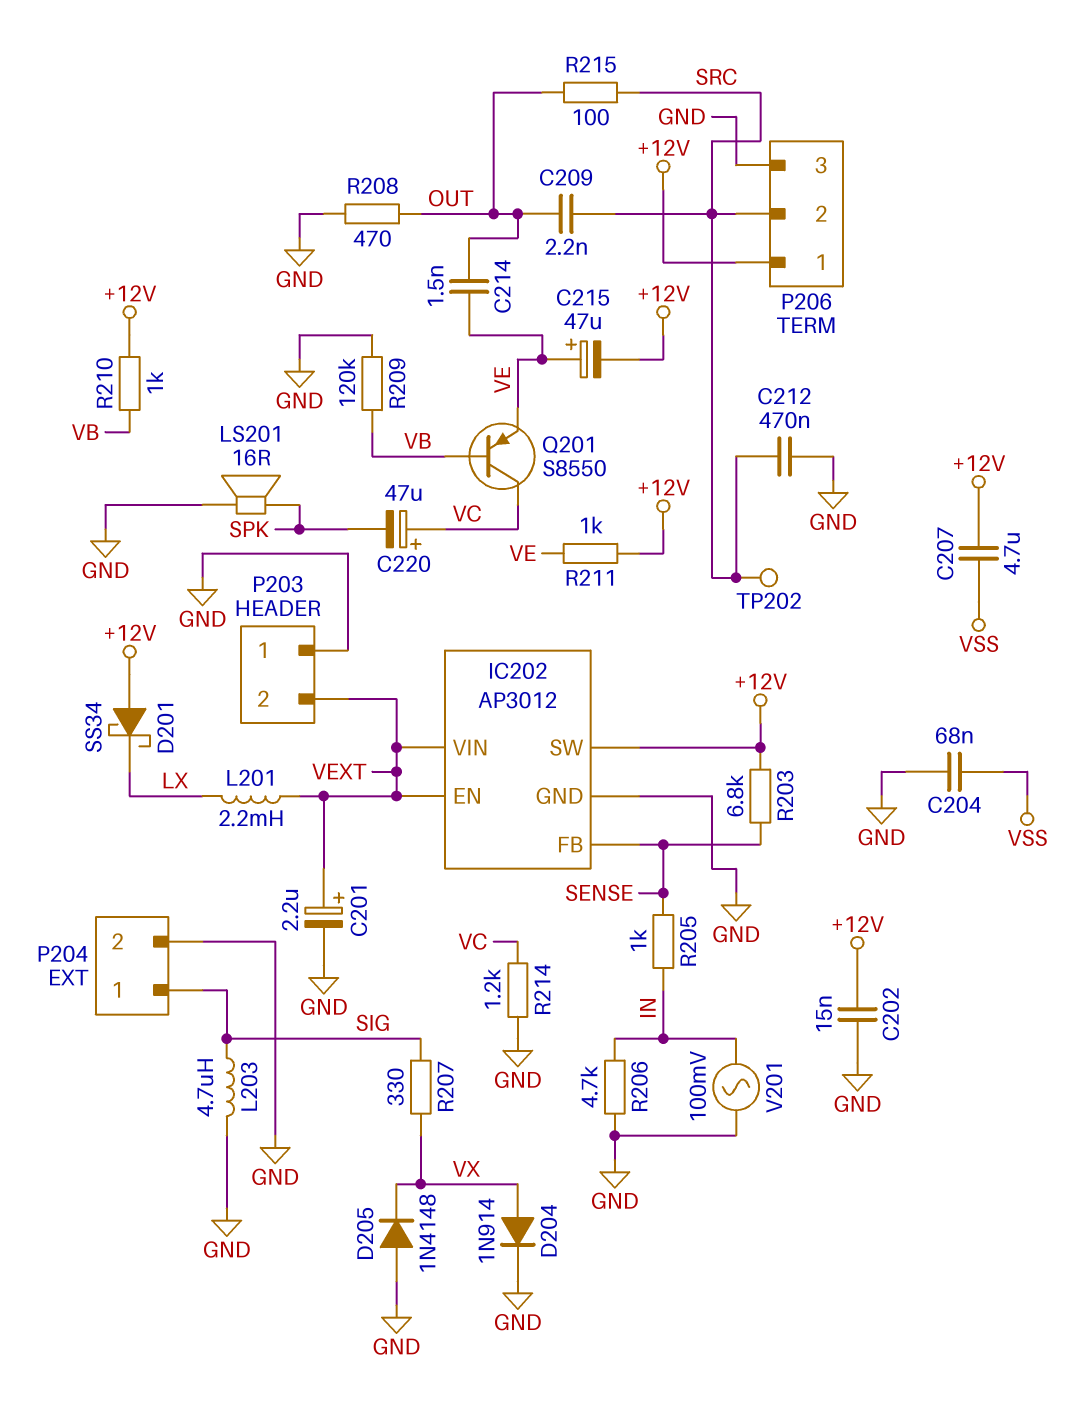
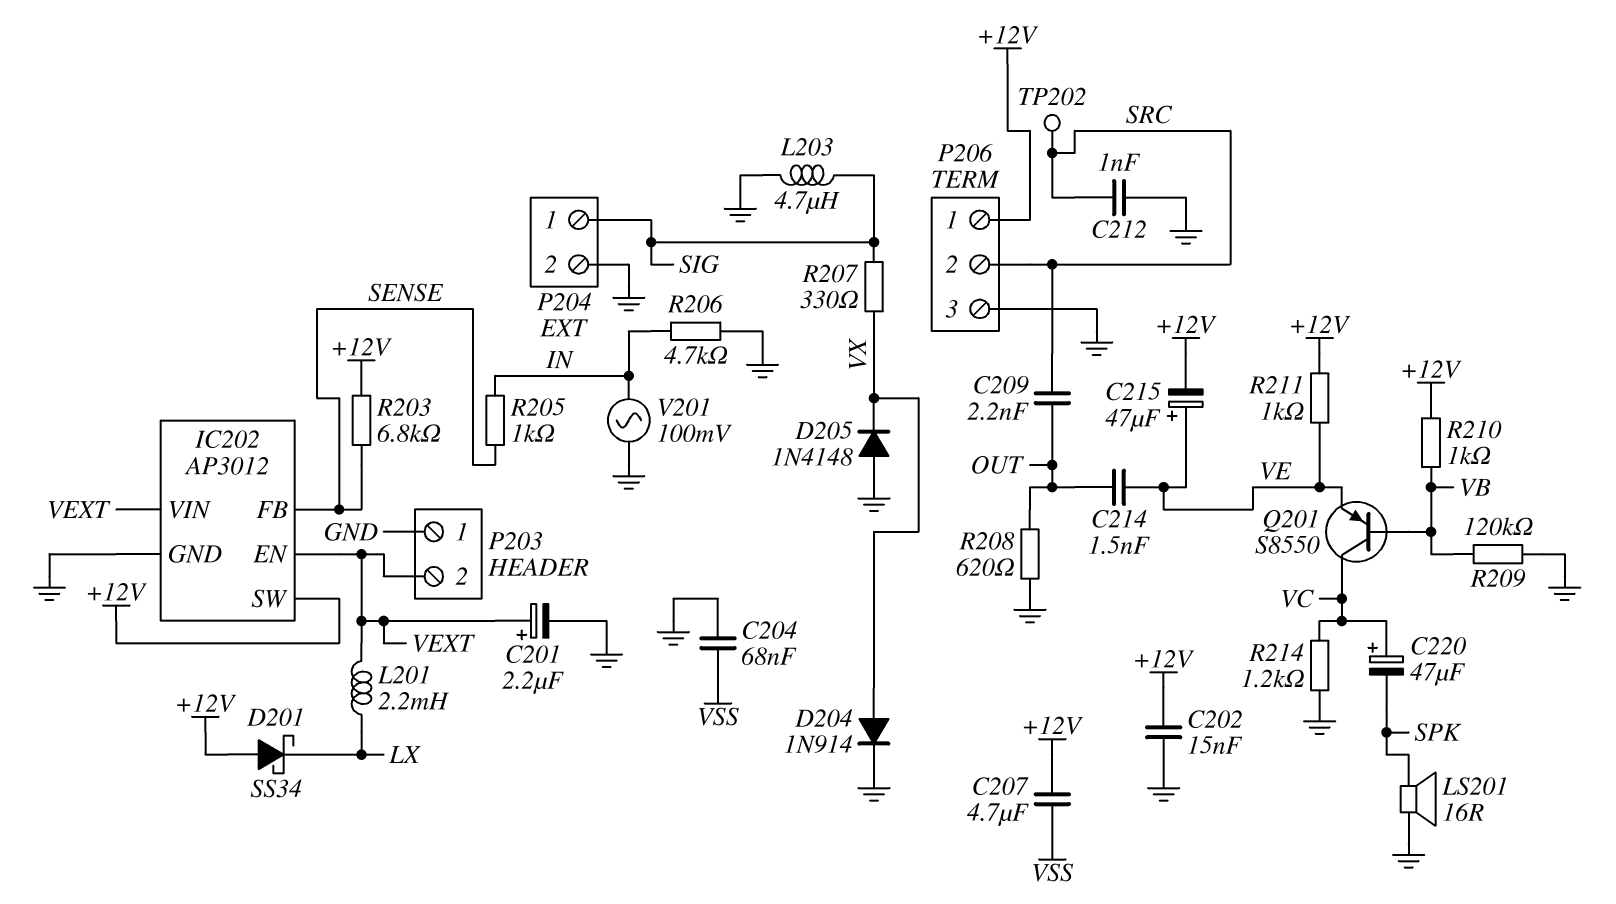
C212: 470nF (GND, SRC) -> 1nF (GND, SRC)
R208: 470 (GND, OUT) -> 620 (GND, OUT)
R215: 100 (OUT, SRC) -> none

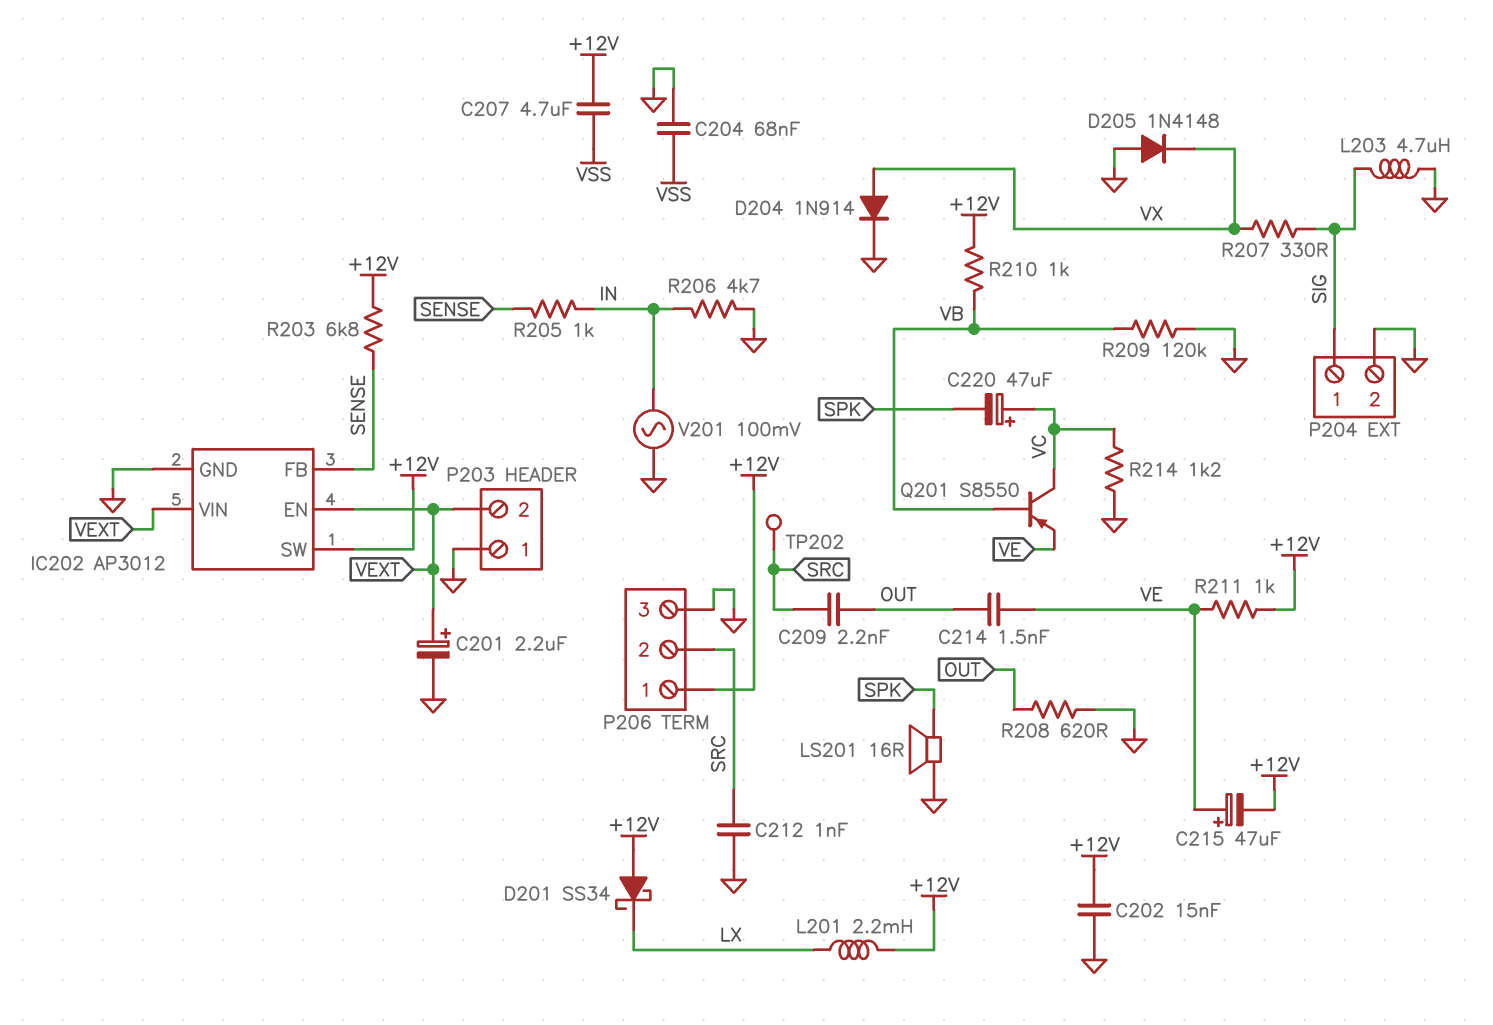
L201: 2.2mH (LX, VEXT) -> 2.2mH (+12V, LX)

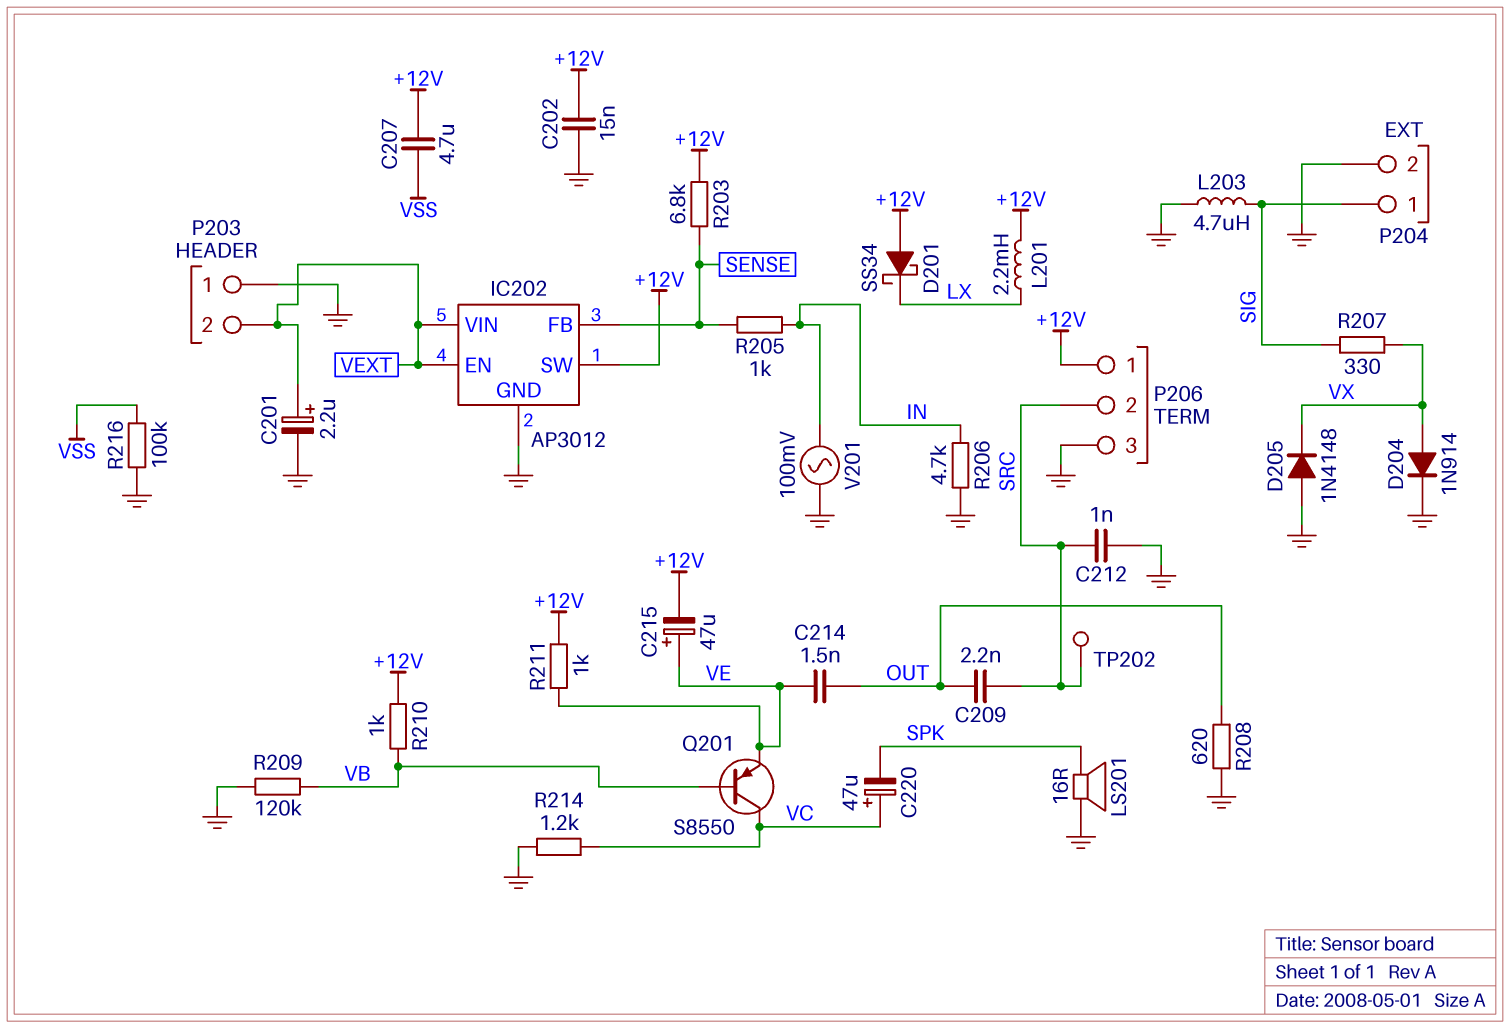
C204: 68nF (GND, VSS) -> none
R216: none -> 100k (GND, VSS)

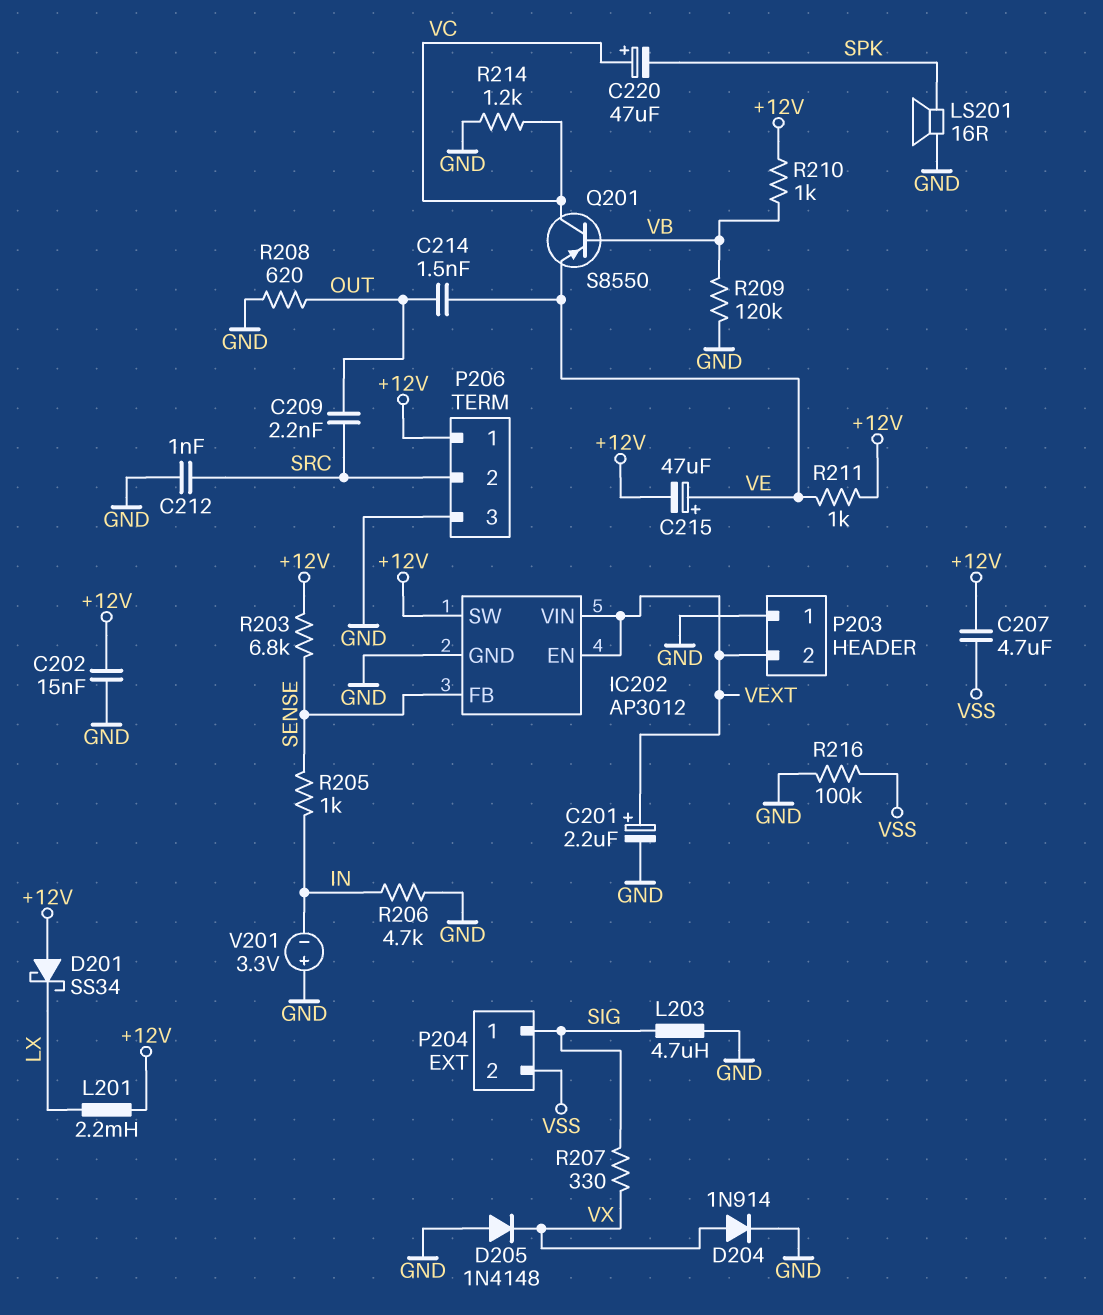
P204 pin 2: GND -> VSS
TP202: test point (SRC) -> none
V201: AC 100mV (GND, IN) -> 3.3V (plus GND, minus IN)

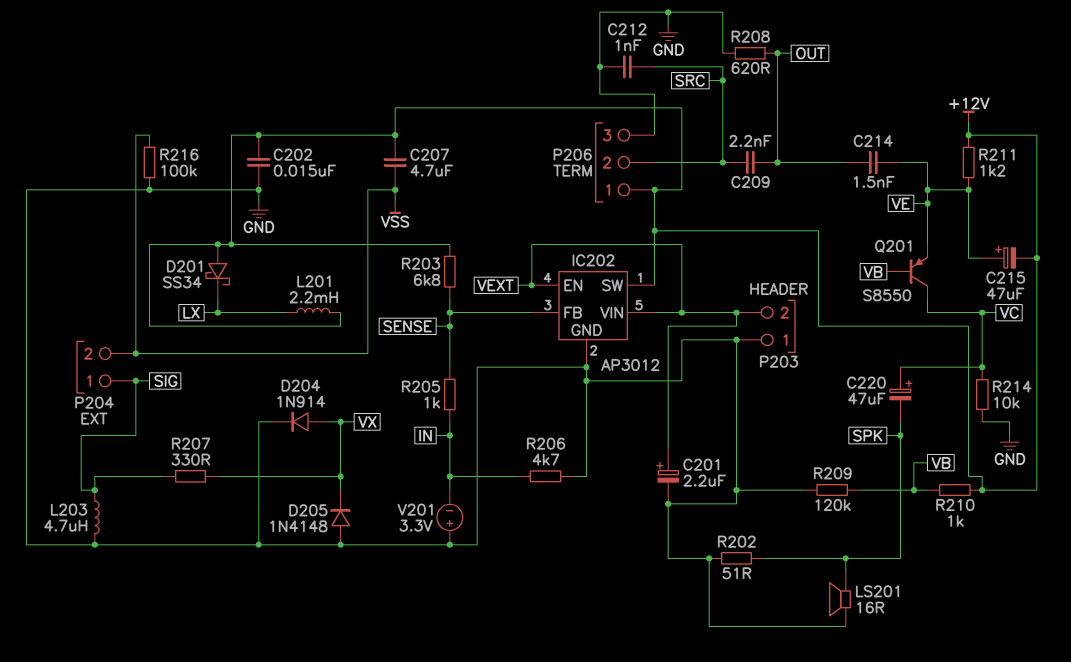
R202: none -> 51 (GND, SPK)
R211: 1k (+12V, VE) -> 1.2k (+12V, VE)
R214: 1.2k (GND, VC) -> 10k (GND, VC)

